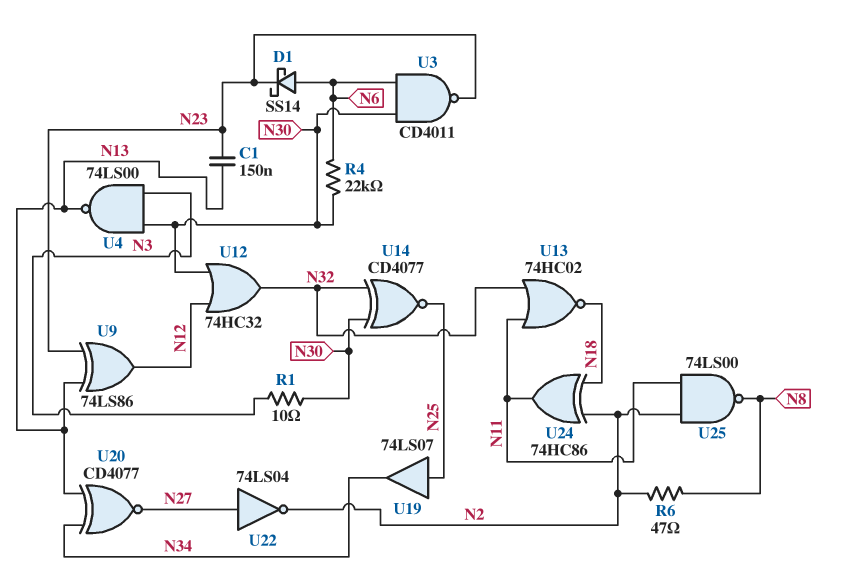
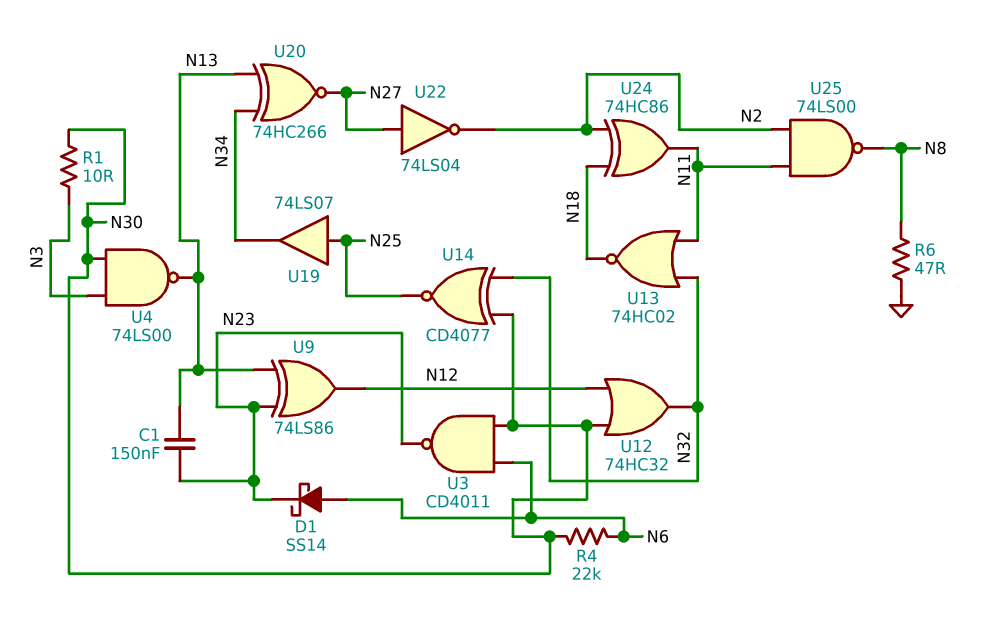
R6: 47 (N2, N8) -> 47 (GND, N8)
U20: XNOR CD4077 (in N13, in N34, out N27) -> XNOR 74HC266 (in N13, in N34, out N27)

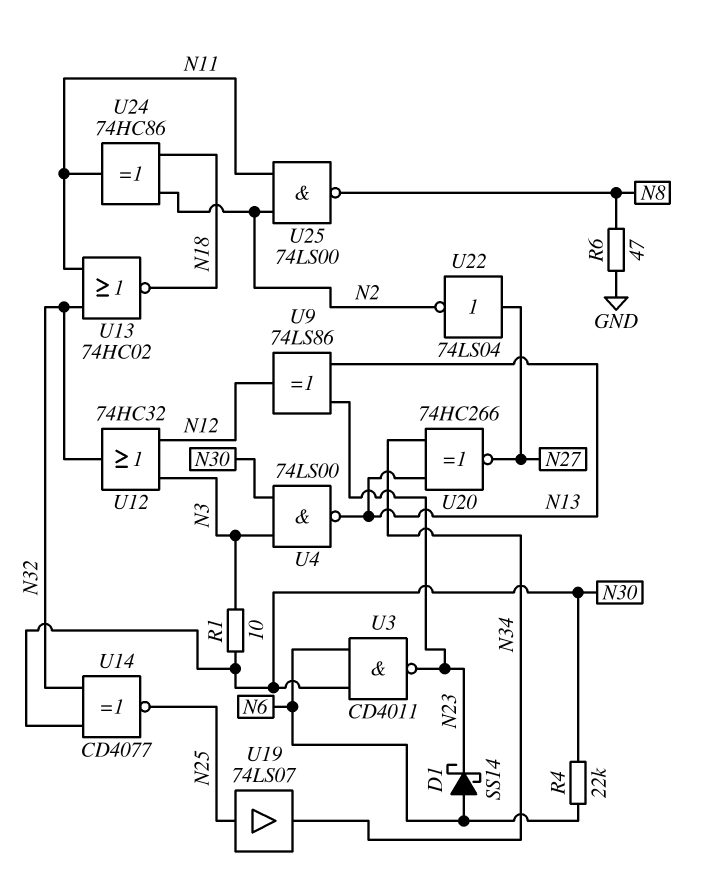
C1: 150nF (N13, N23) -> none
U12: OR 74HC32 (in N12, in N30, out N32) -> OR 74HC32 (in N3, in N12, out N32)

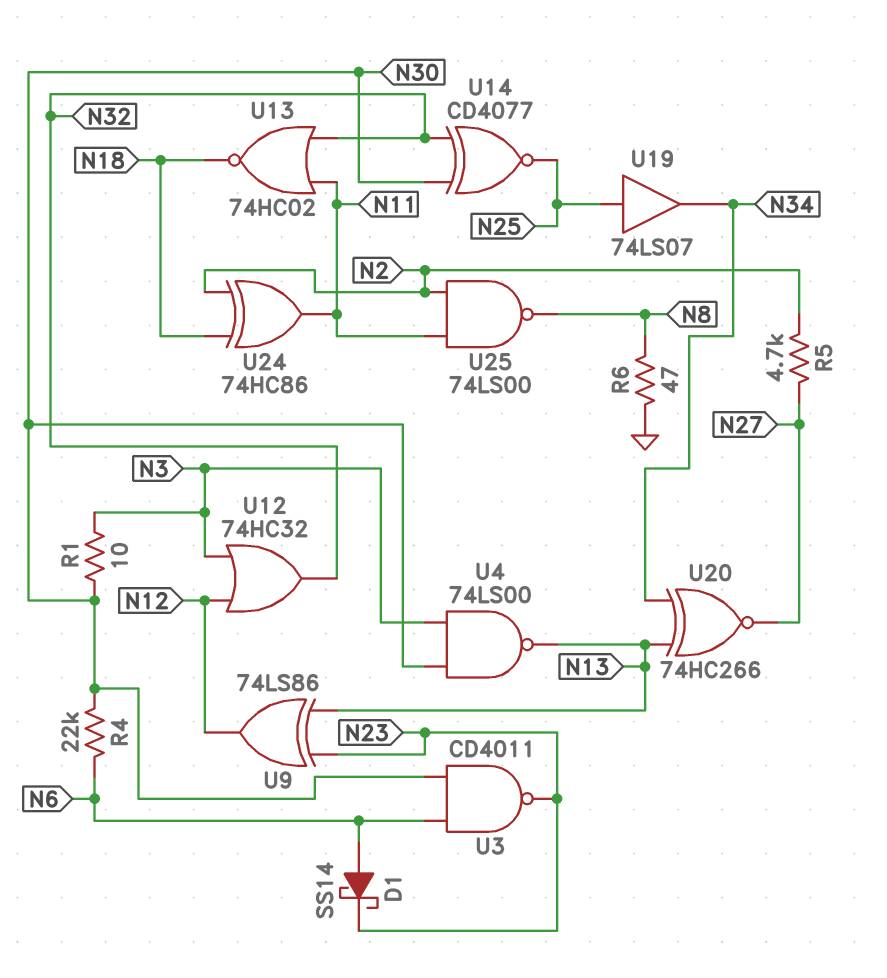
R5: none -> 4.7k (N2, N27)
U22: NOT 74LS04 (in N27, out N2) -> none

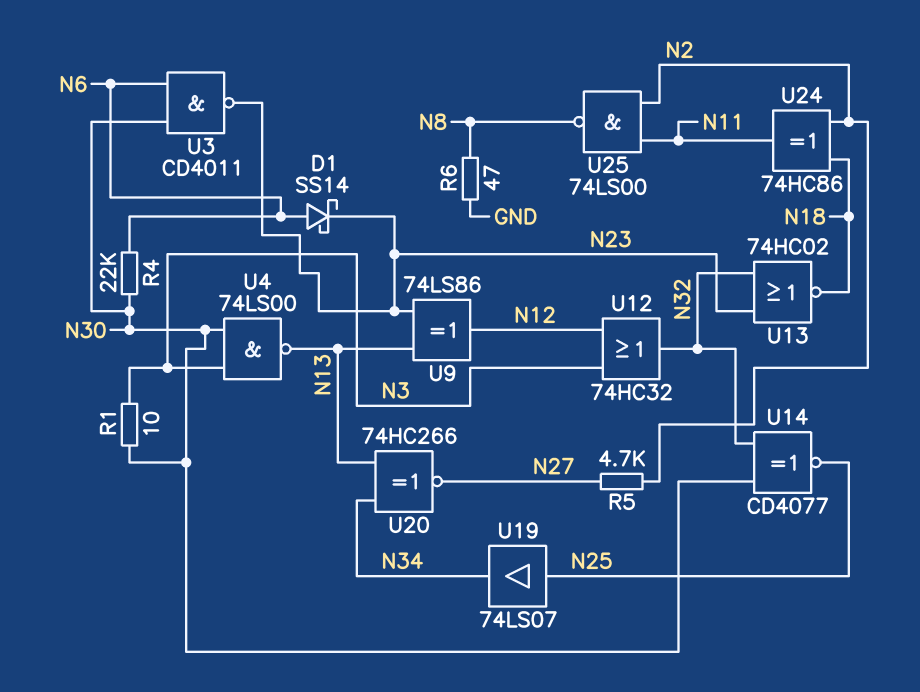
U13: NOR 74HC02 (in N11, in N32, out N18) -> NOR 74HC02 (in N23, in N32, out N18)

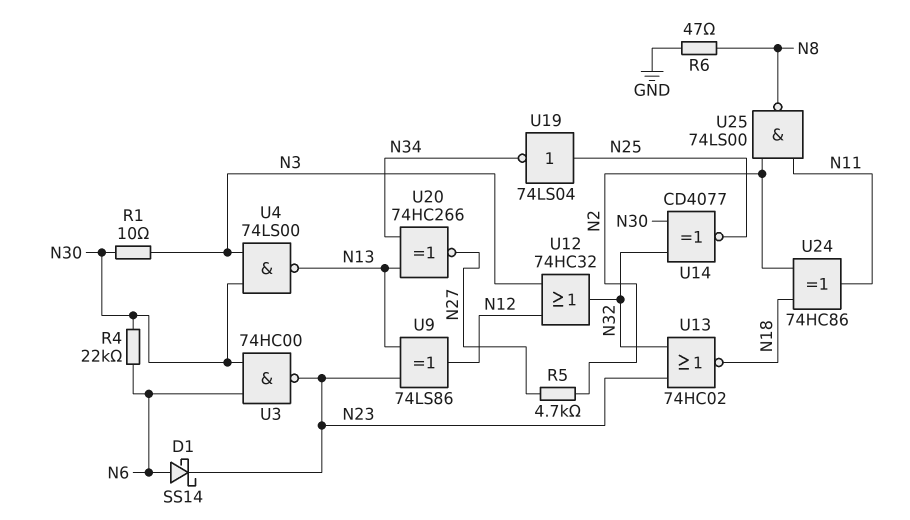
U3: NAND CD4011 (in N6, in N30, out N23) -> NAND 74HC00 (in N6, in N30, out N23)
U19: buffer 74LS07 (in N25, out N34) -> NOT 74LS04 (in N25, out N34)

